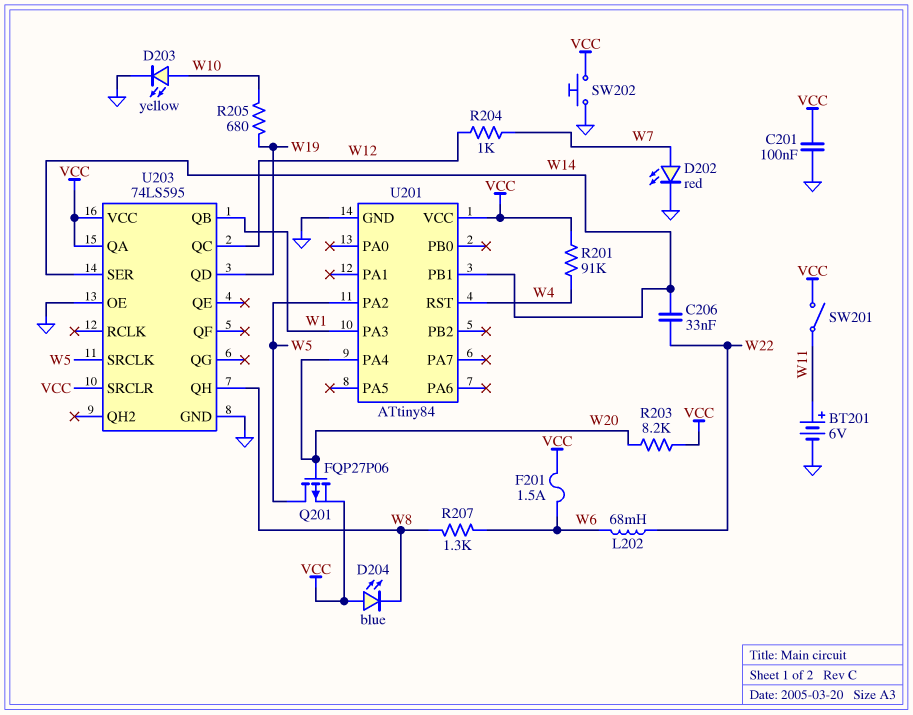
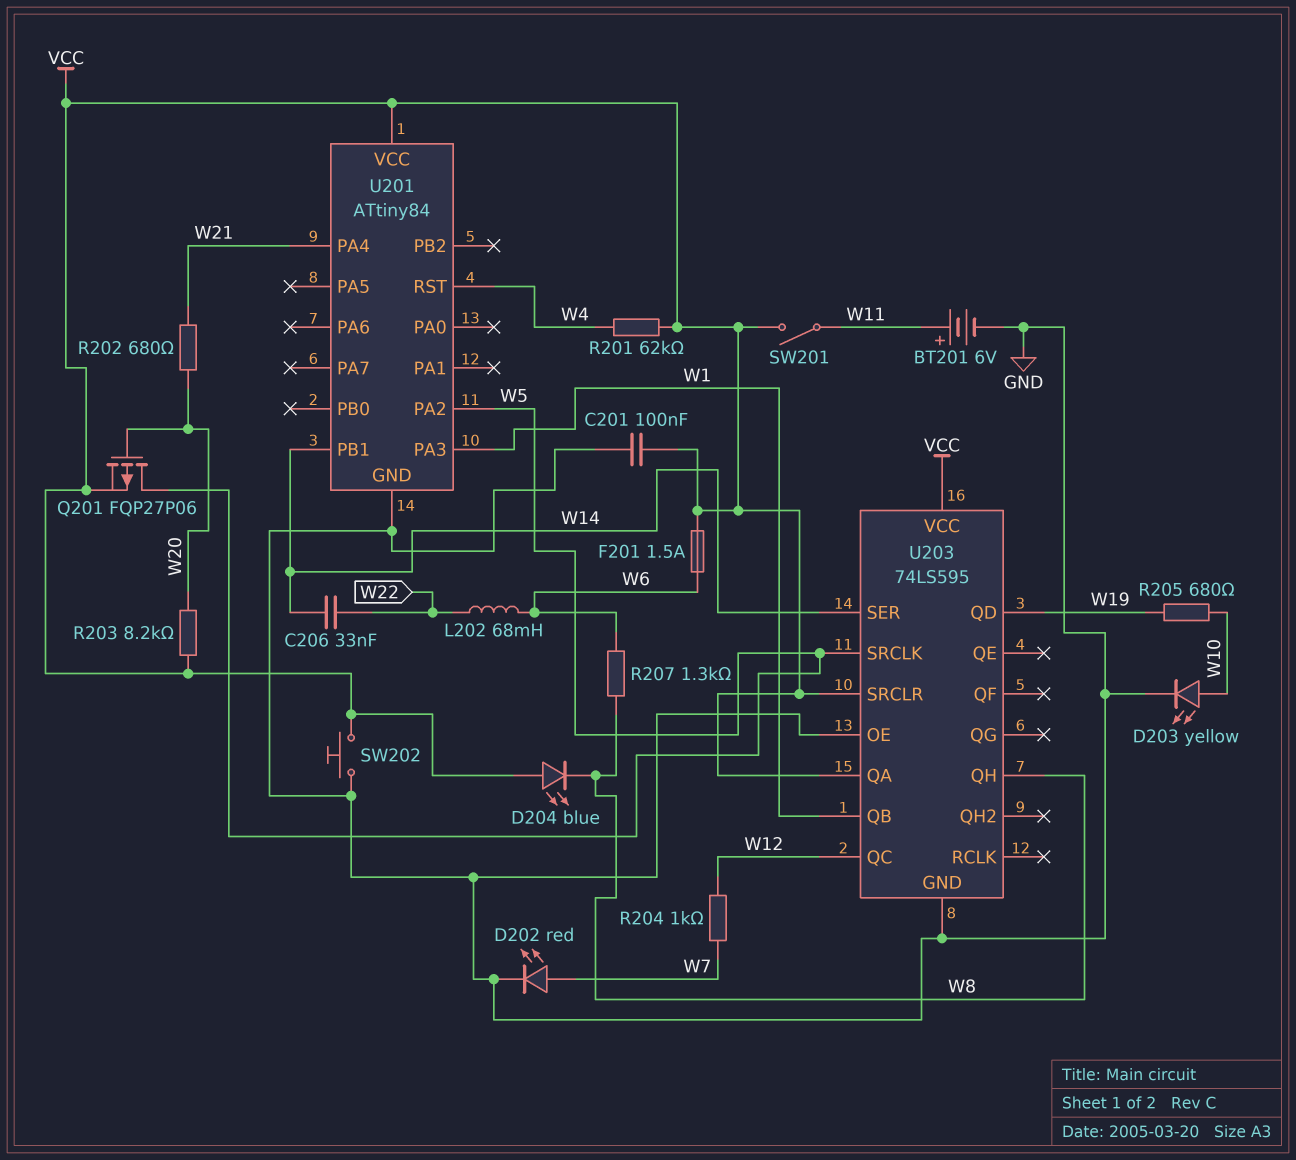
R201: 91k (VCC, W4) -> 62k (VCC, W4)
R202: none -> 680 (W20, W21)
U201 pin PA4: W20 -> W21

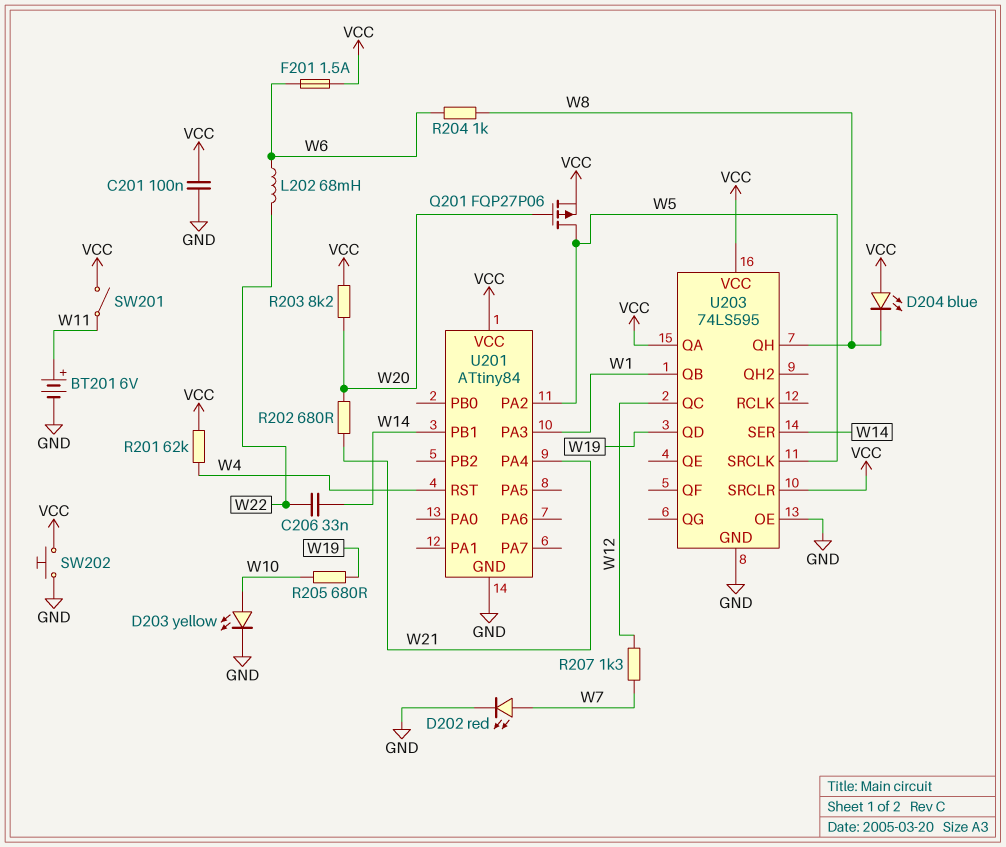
R204: 1k (W7, W12) -> 1k (W6, W8)
R207: 1.3k (W6, W8) -> 1.3k (W7, W12)

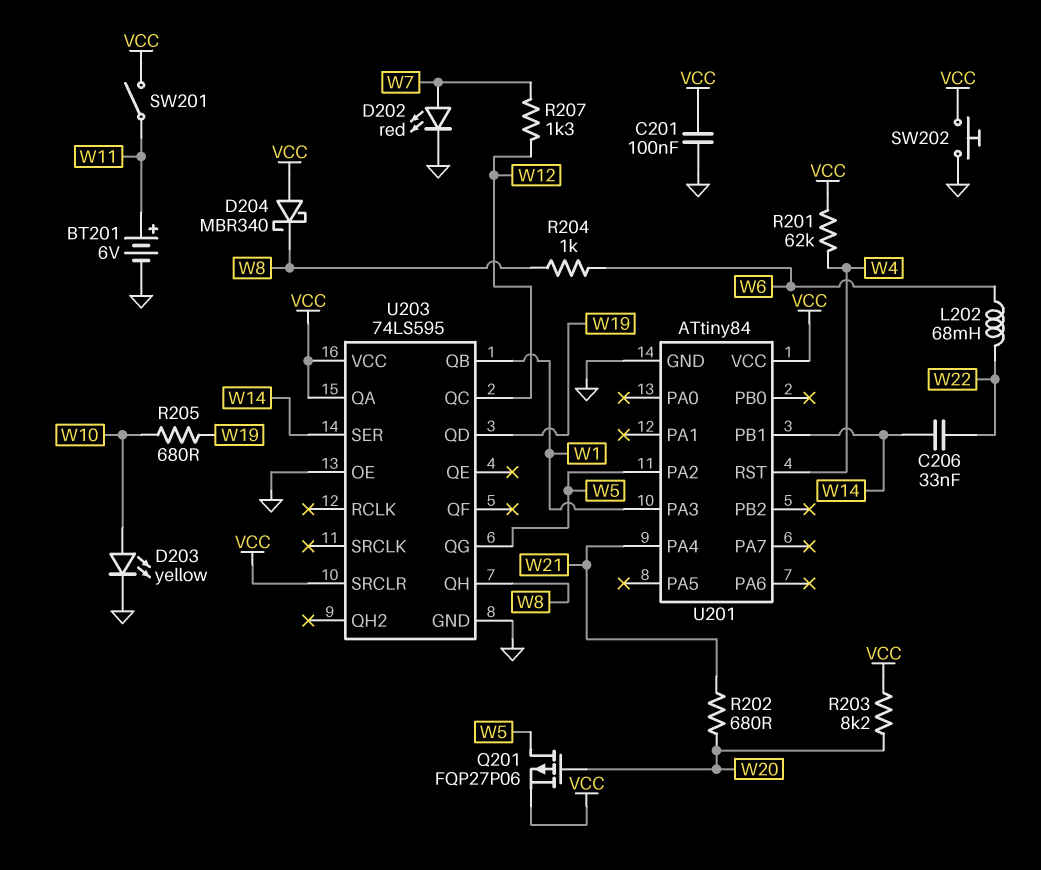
D204: LED blue (A VCC, K W8) -> schottky MBR340 (A VCC, K W8)
F201: 1.5A (VCC, W6) -> none
U203 pin QG: none -> W5
U203 pin SRCLK: W5 -> none

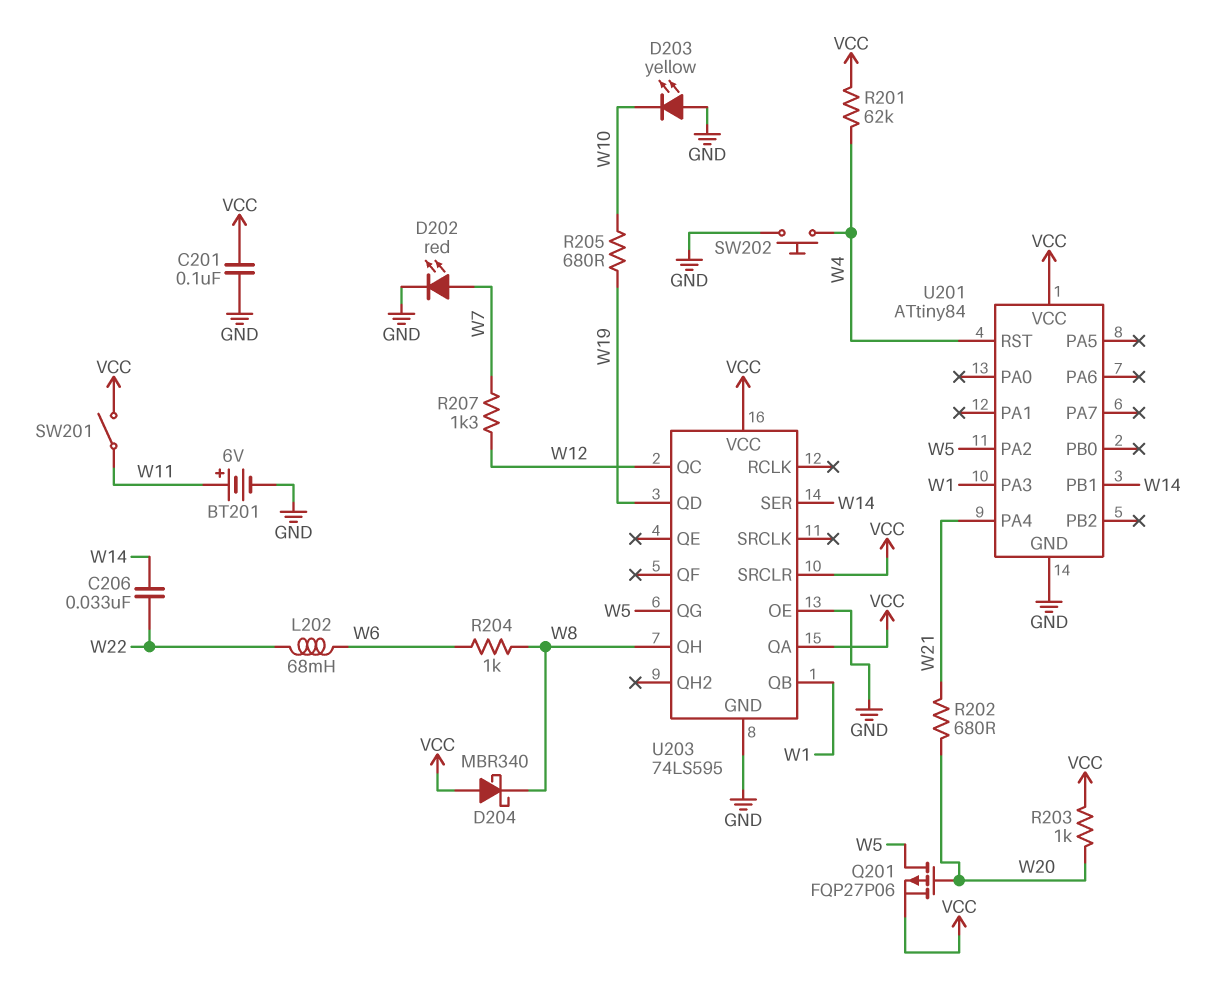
D203: LED yellow (A W10, K GND) -> LED yellow (A GND, K W10)
R203: 8.2k (VCC, W20) -> 1k (VCC, W20)
SW202: button (GND, VCC) -> button (GND, W4)

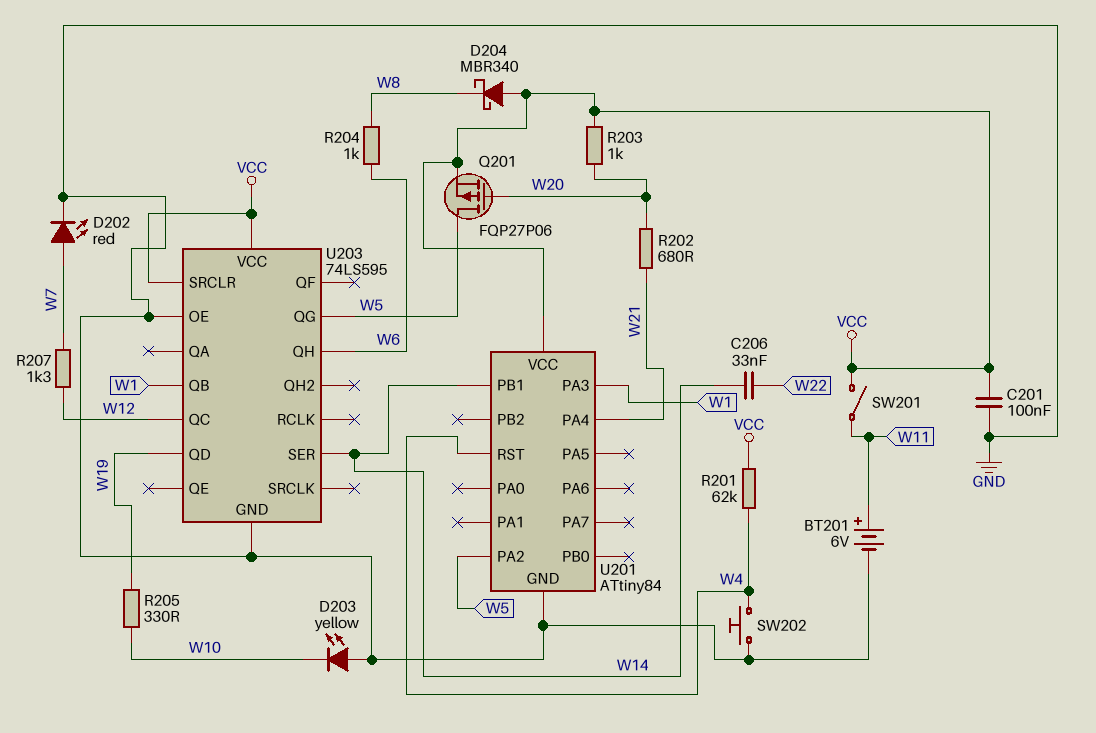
L202: 68mH (W6, W22) -> none
R205: 680 (W10, W19) -> 330 (W10, W19)
U203 pin QA: VCC -> none
U203 pin QH: W8 -> W6

